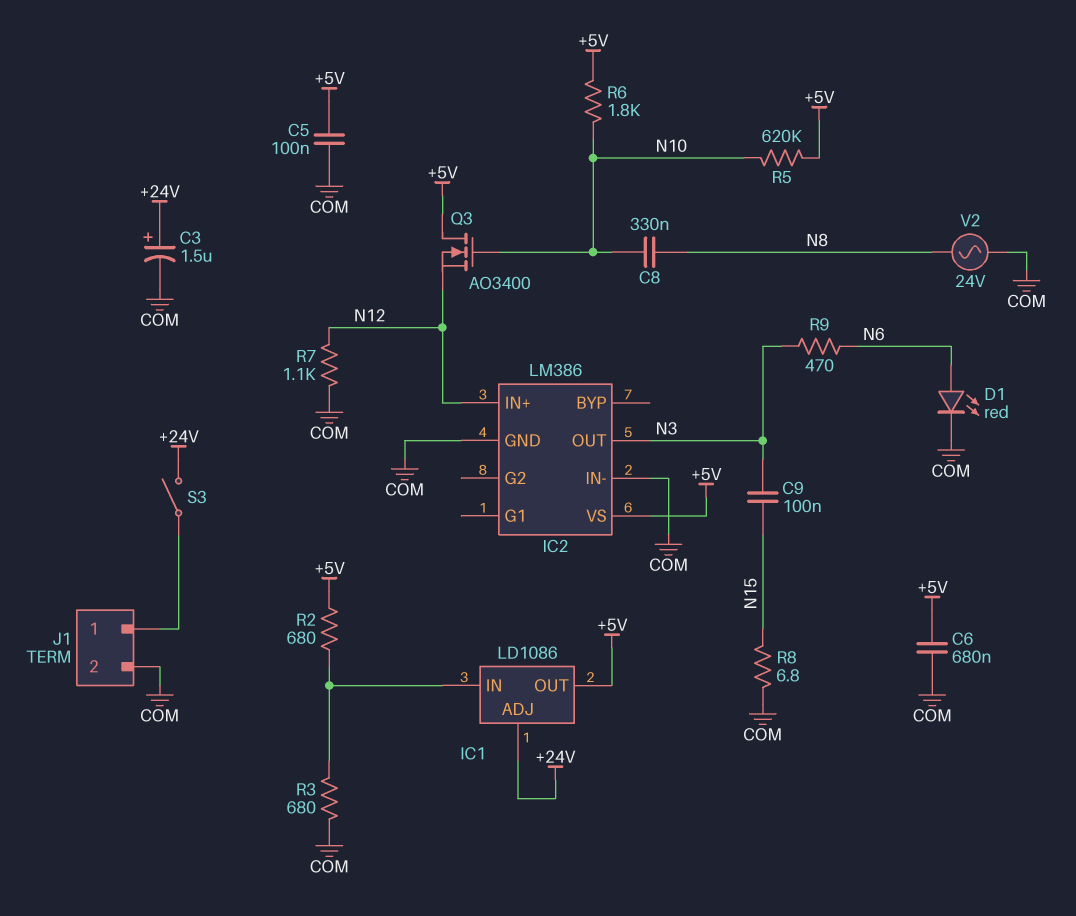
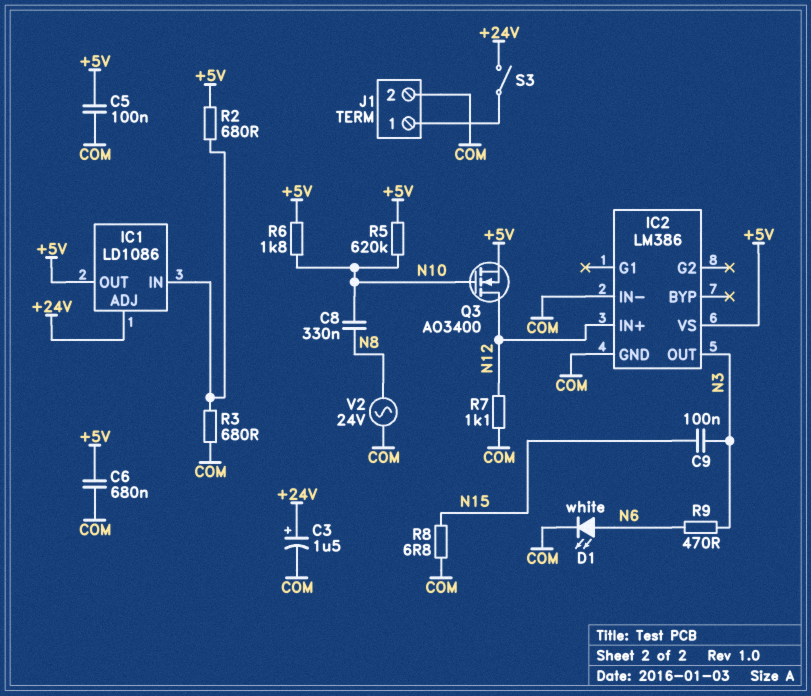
D1: LED red (A N6, K COM) -> LED white (A N6, K COM)
Q3: NMOS AO3400 (G N10, D +5V, S N12) -> NMOS AO3400 (G N10, D N12, S +5V)

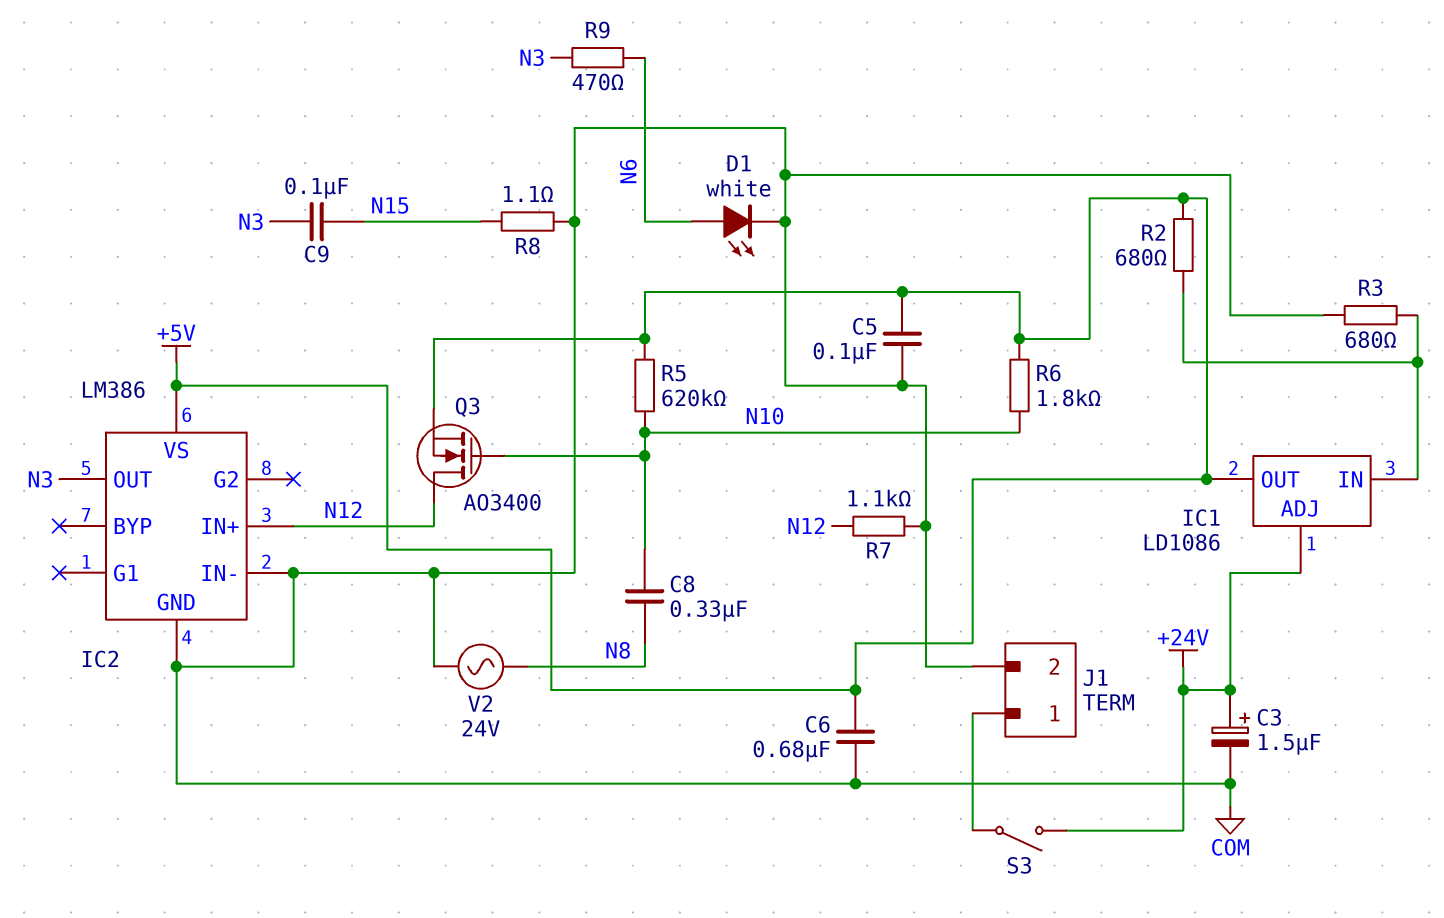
R8: 6.8 (COM, N15) -> 1.1 (COM, N15)

